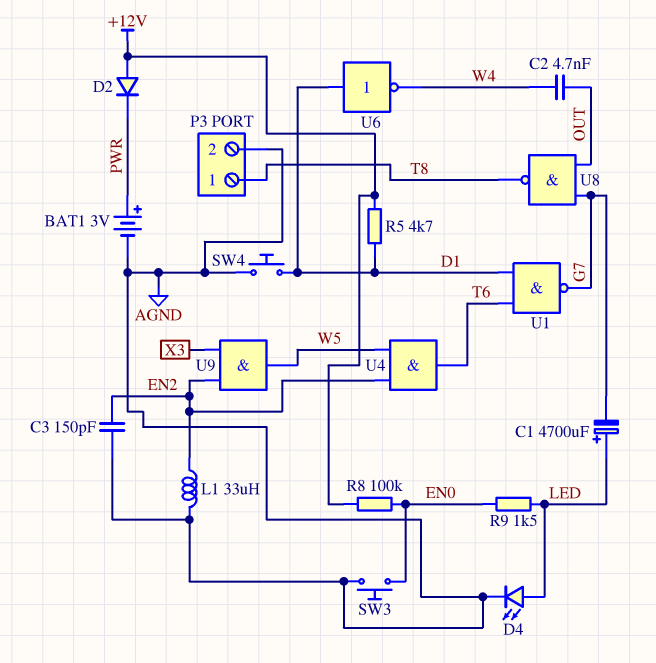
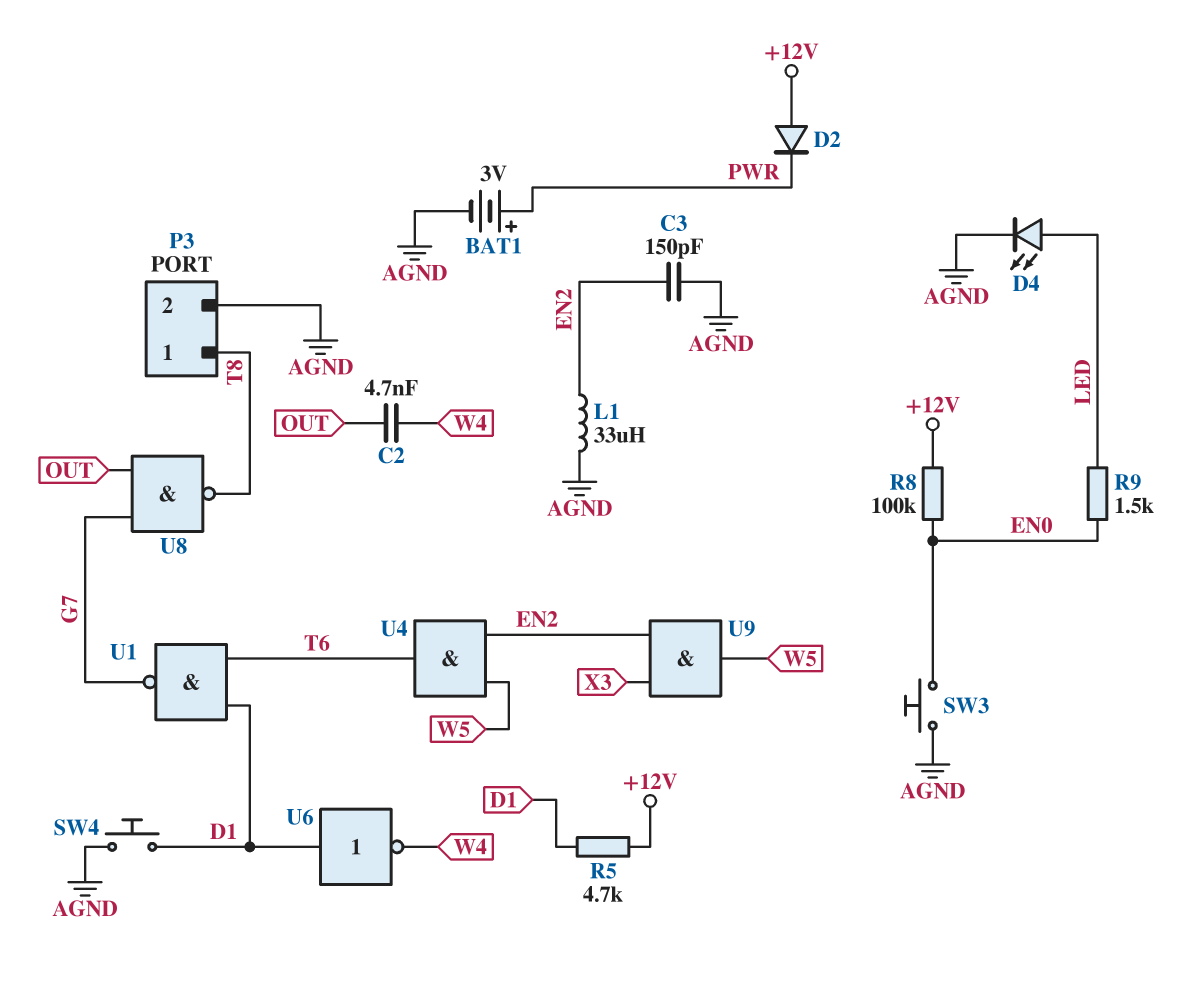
C1: 4700uF (plus LED, minus G7) -> none

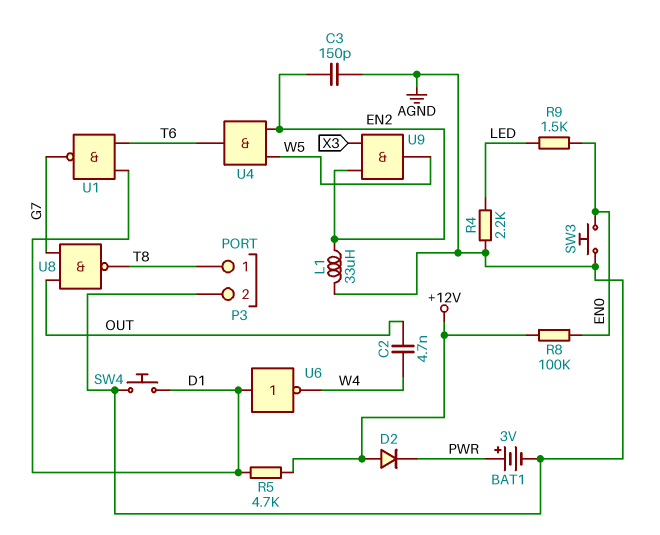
D4: LED (A LED, K AGND) -> none
R4: none -> 2.2k (AGND, LED)

